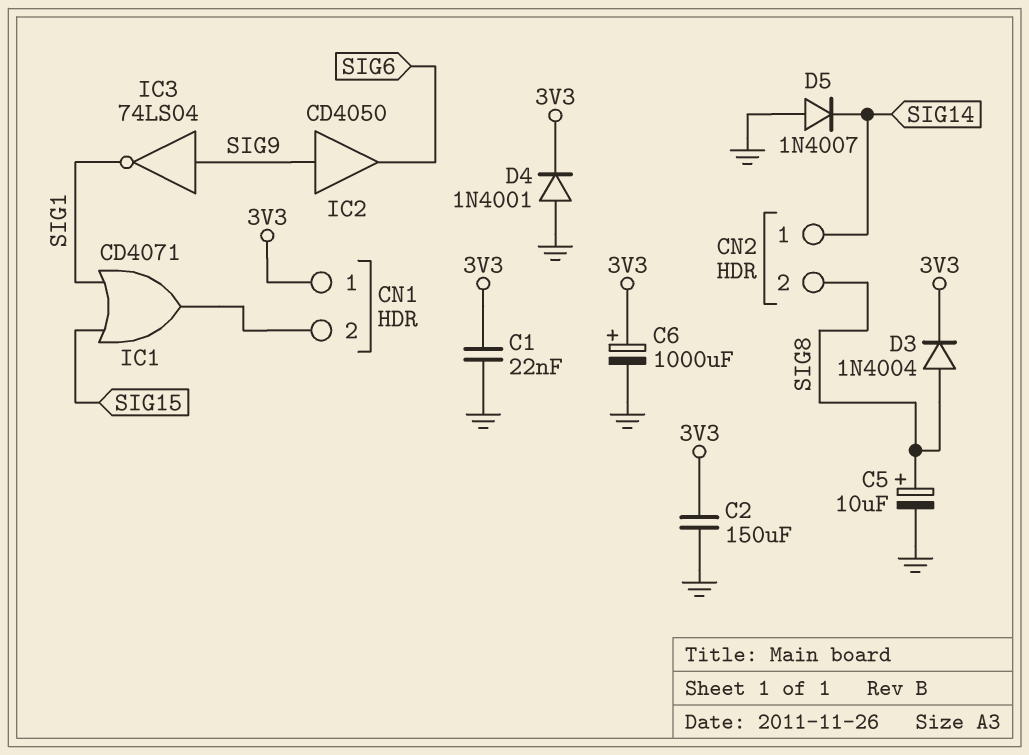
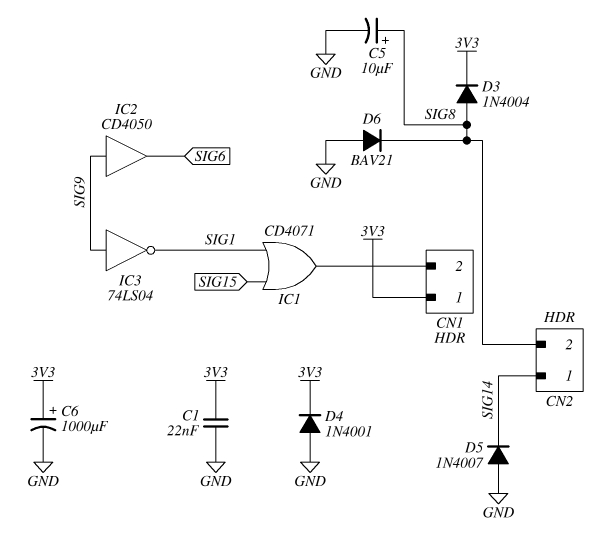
C2: 150uF (3V3, GND) -> none
D6: none -> diode BAV21 (A GND, K SIG8)

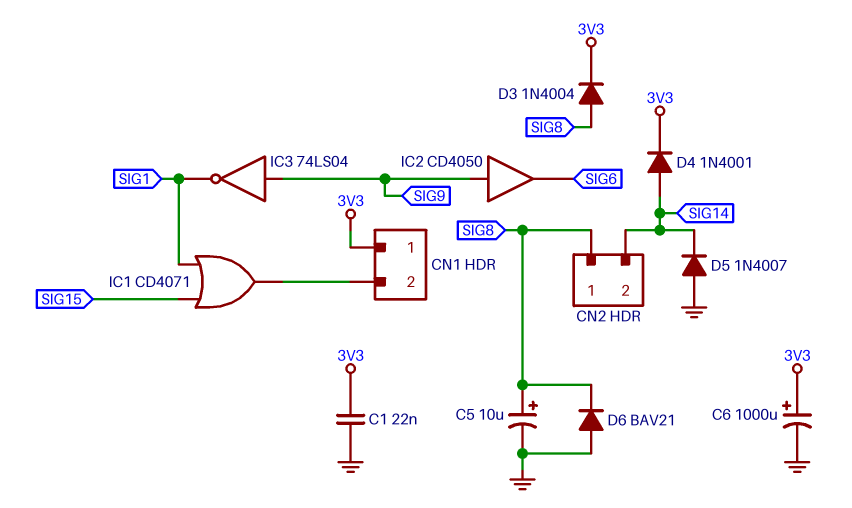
CN2 pin 1: SIG14 -> SIG8
CN2 pin 2: SIG8 -> SIG14
D4: diode 1N4001 (A GND, K 3V3) -> diode 1N4001 (A SIG14, K 3V3)

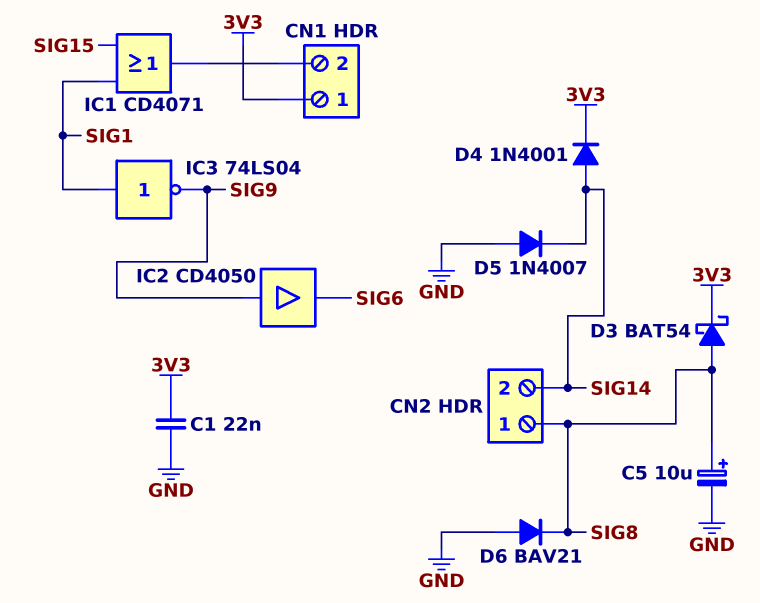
C6: 1000uF (plus 3V3, minus GND) -> none
D3: diode 1N4004 (A SIG8, K 3V3) -> schottky BAT54 (A SIG8, K 3V3)
IC3: NOT 74LS04 (in SIG9, out SIG1) -> NOT 74LS04 (in SIG1, out SIG9)

